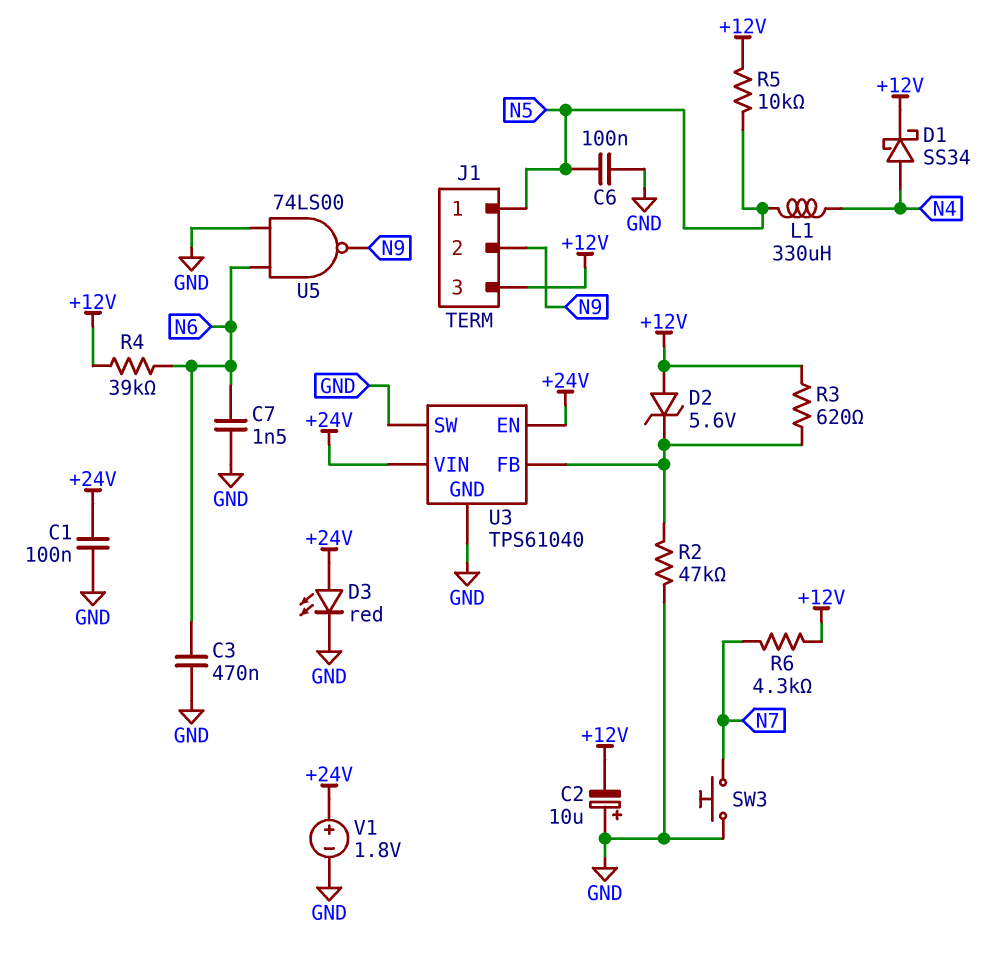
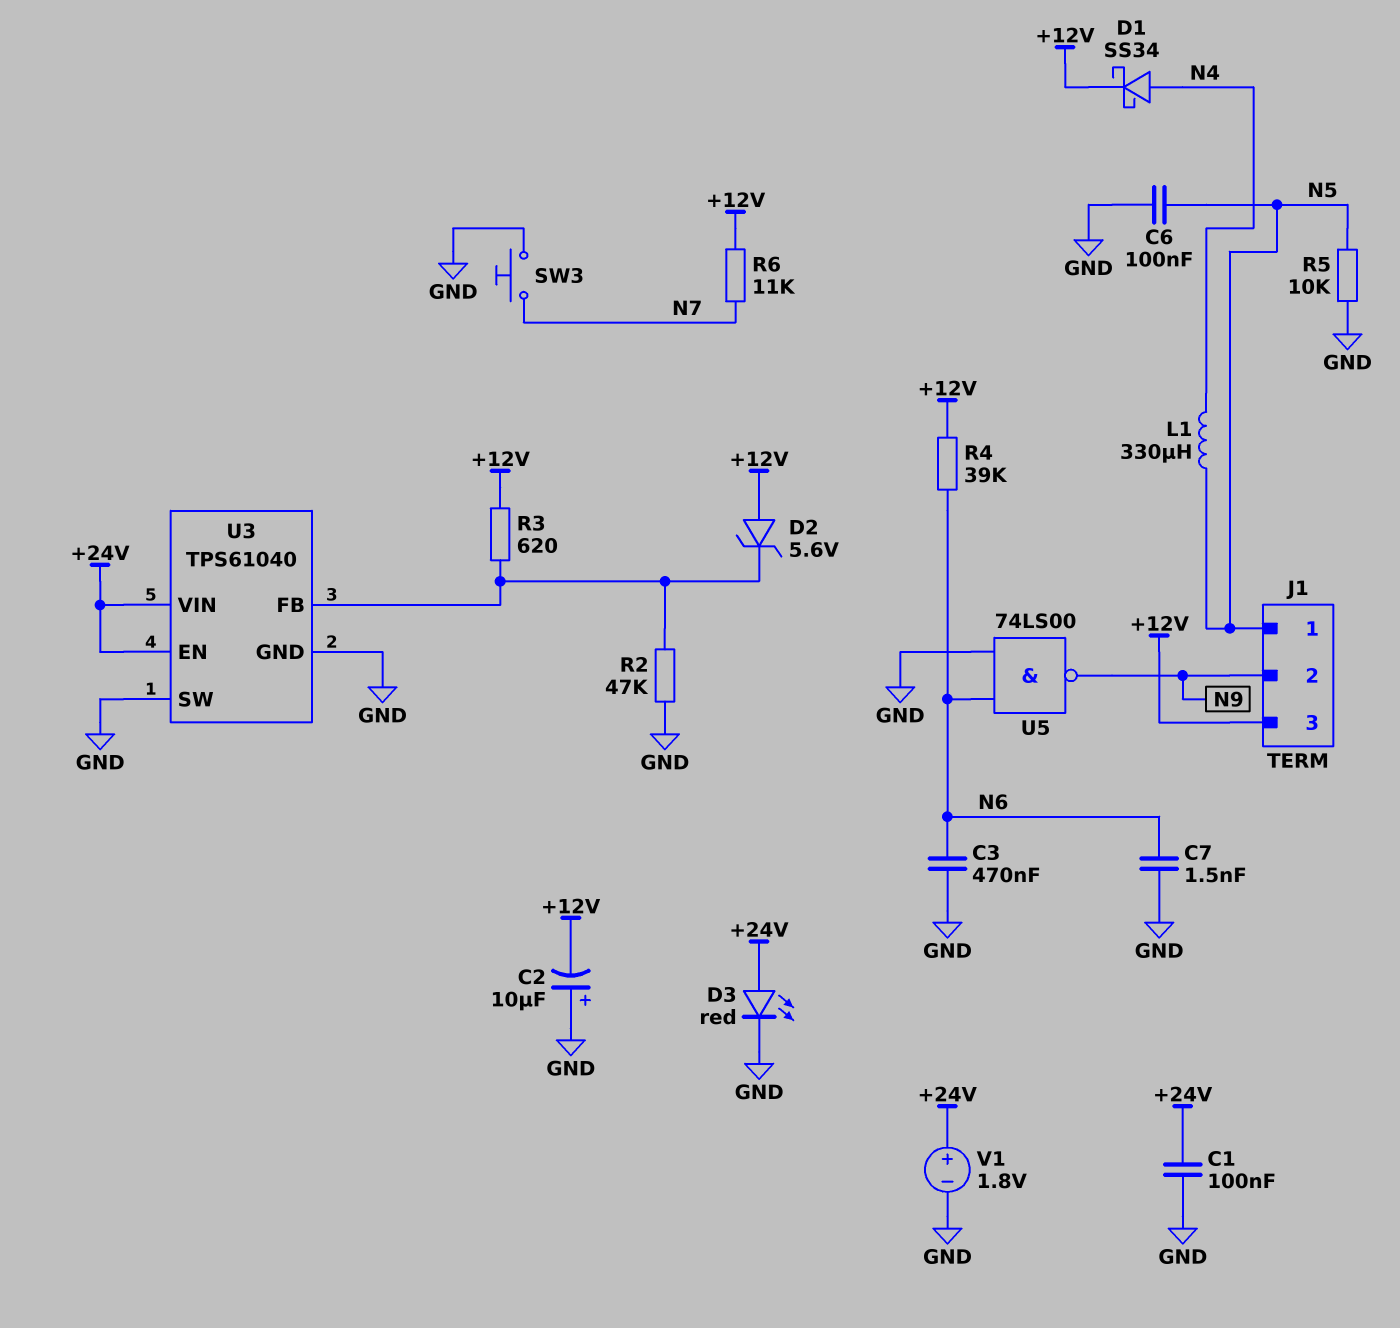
R5: 10k (+12V, N5) -> 10k (GND, N5)
R6: 4.3k (+12V, N7) -> 11k (+12V, N7)

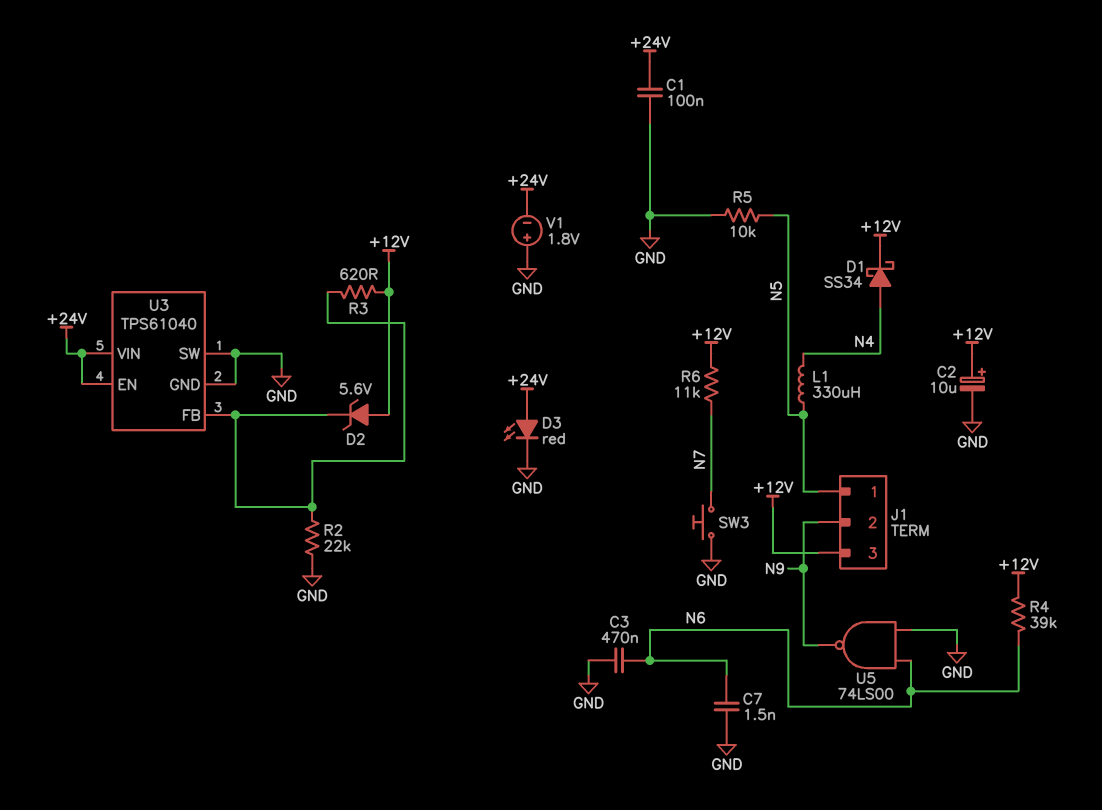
C2: 10uF (plus GND, minus +12V) -> 10uF (plus +12V, minus GND)
C6: 100nF (GND, N5) -> none
R2: 47k (GND, U3/FB) -> 22k (GND, U3/FB)
V1: 1.8V (plus +24V, minus GND) -> 1.8V (plus GND, minus +24V)

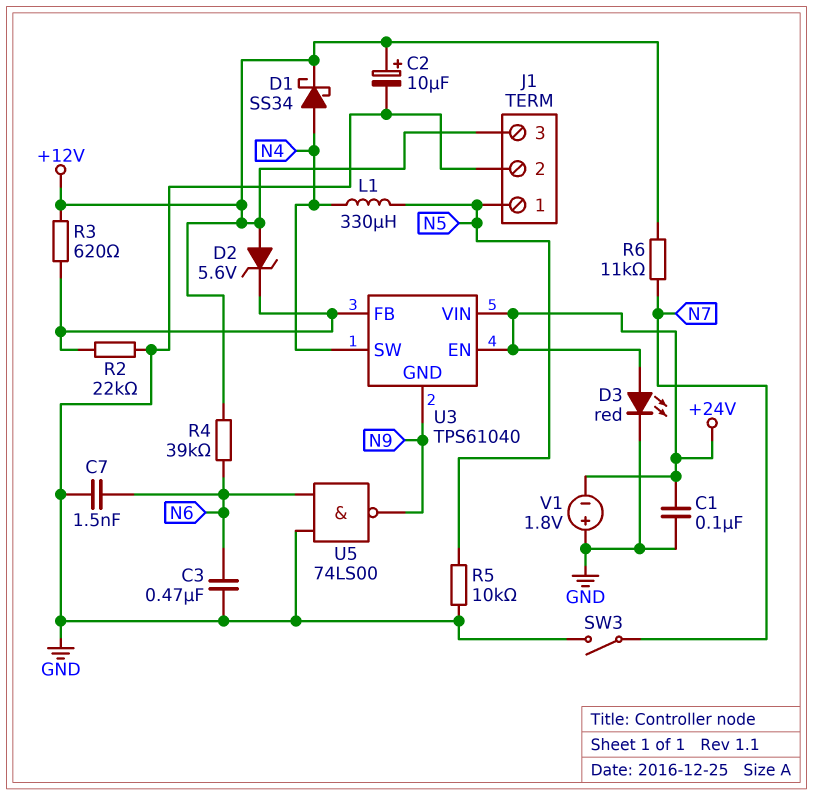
J1 pin 2: N9 -> GND
SW3: button (GND, N7) -> switch (GND, N7)
U3 pin GND: GND -> N9
U3 pin SW: GND -> N4

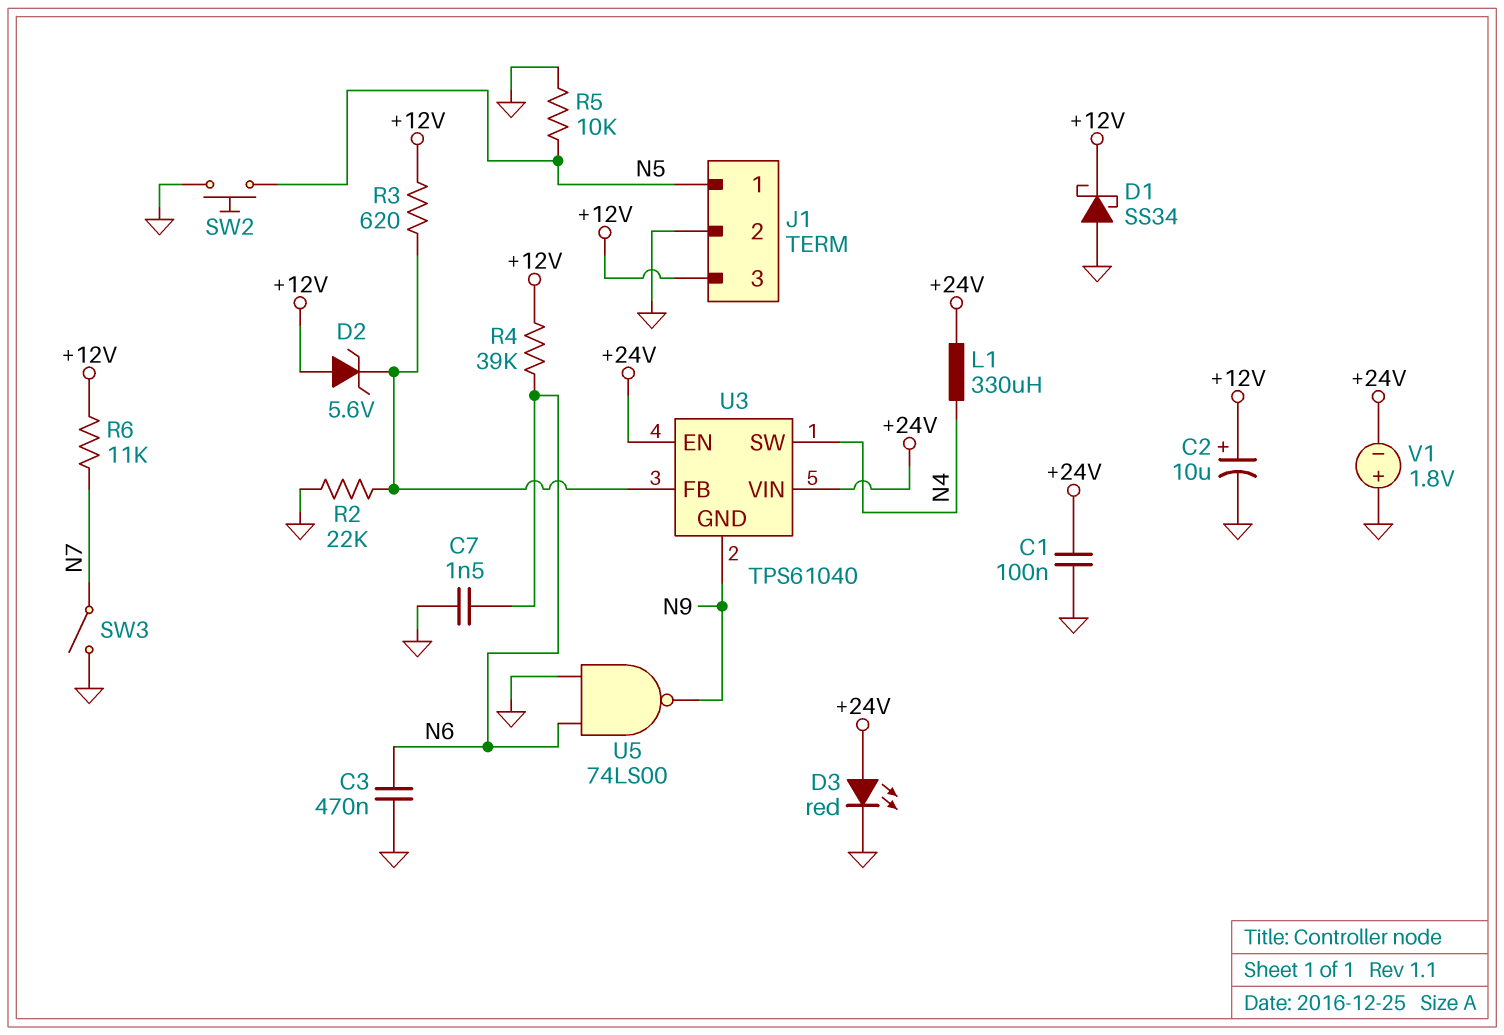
D1: schottky SS34 (A N4, K +12V) -> schottky SS34 (A GND, K +12V)
L1: 330uH (N4, N5) -> 330uH (+24V, N4)
SW2: none -> button (GND, N5)

